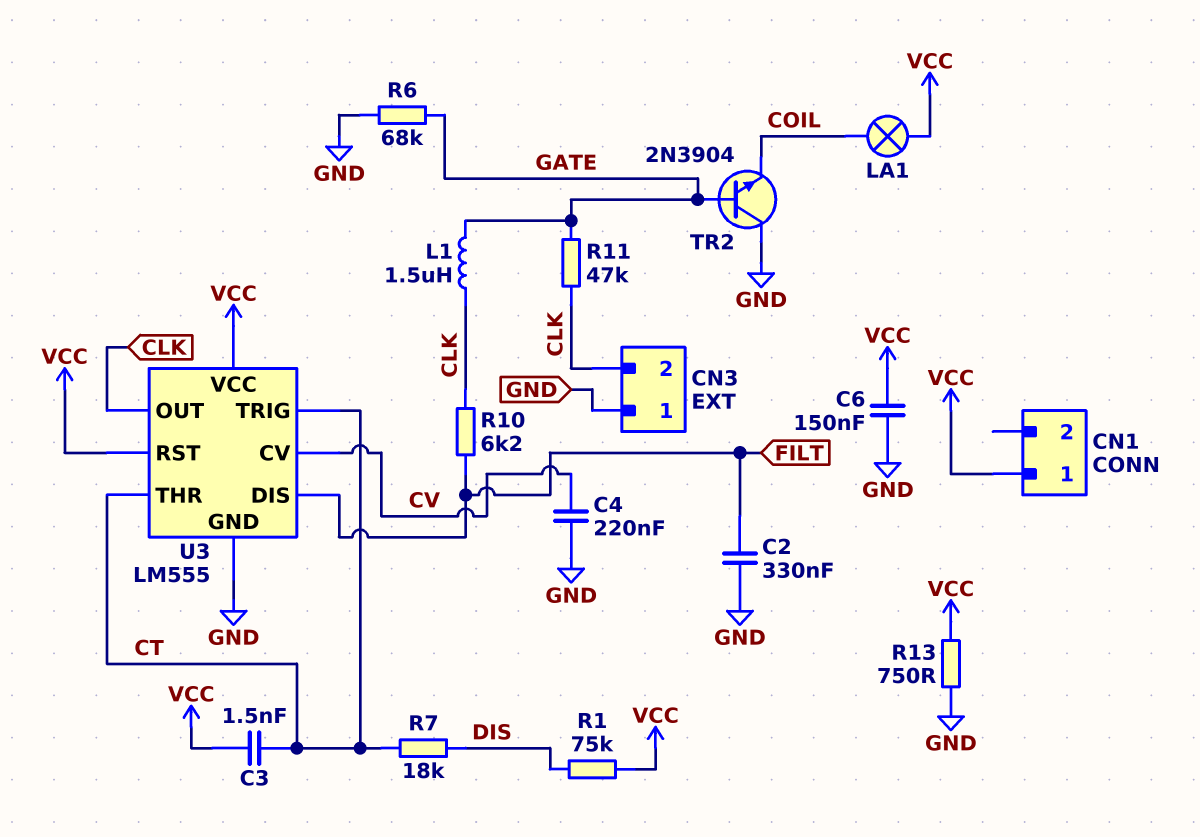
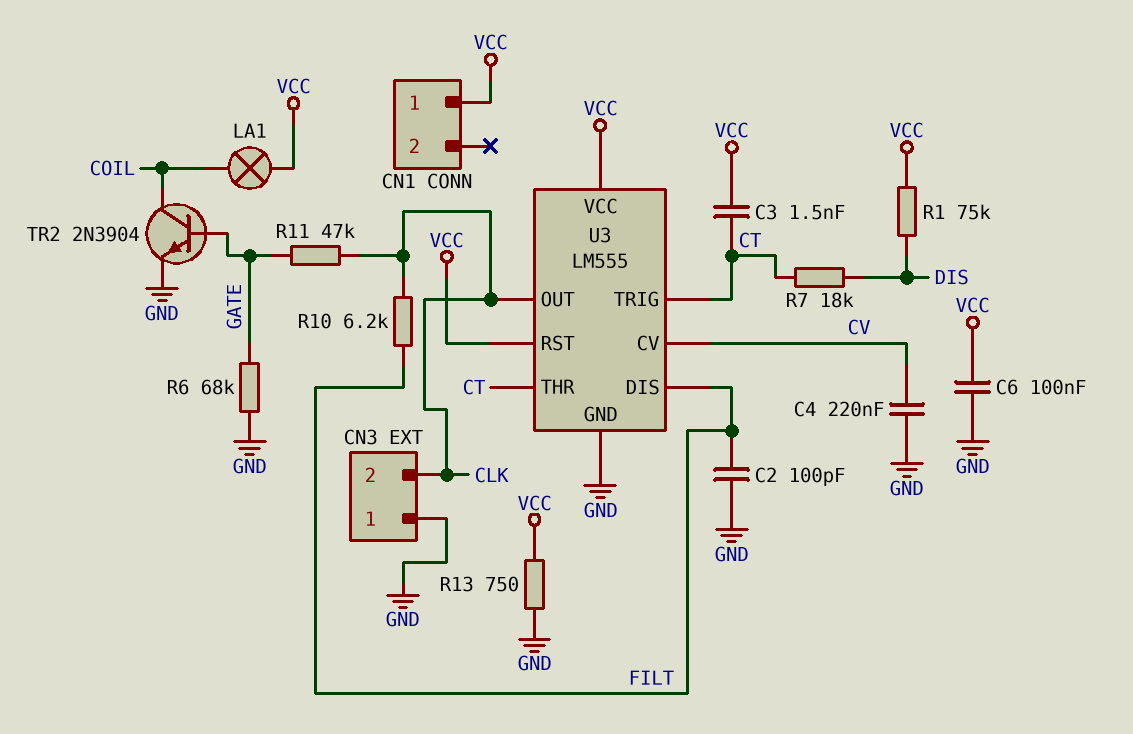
C2: 330nF (FILT, GND) -> 100pF (FILT, GND)
C6: 150nF (GND, VCC) -> 100nF (GND, VCC)
L1: 1.5uH (CLK, GATE) -> none
TR2: NPN 2N3904 (B GATE, C GND, E COIL) -> NPN 2N3904 (B GATE, C COIL, E GND)

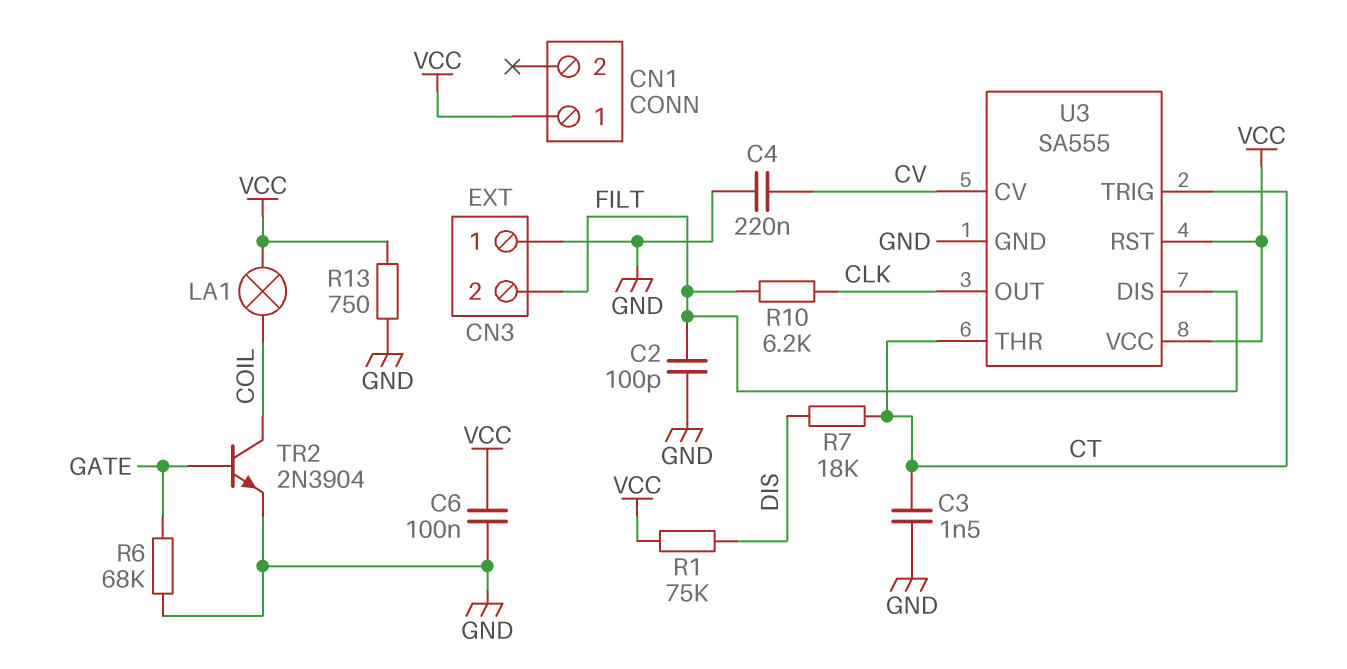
C3: 1.5nF (CT, VCC) -> 1.5nF (CT, GND)
CN3 pin 2: CLK -> FILT
R11: 47k (CLK, GATE) -> none
U3: LM555 -> SA555

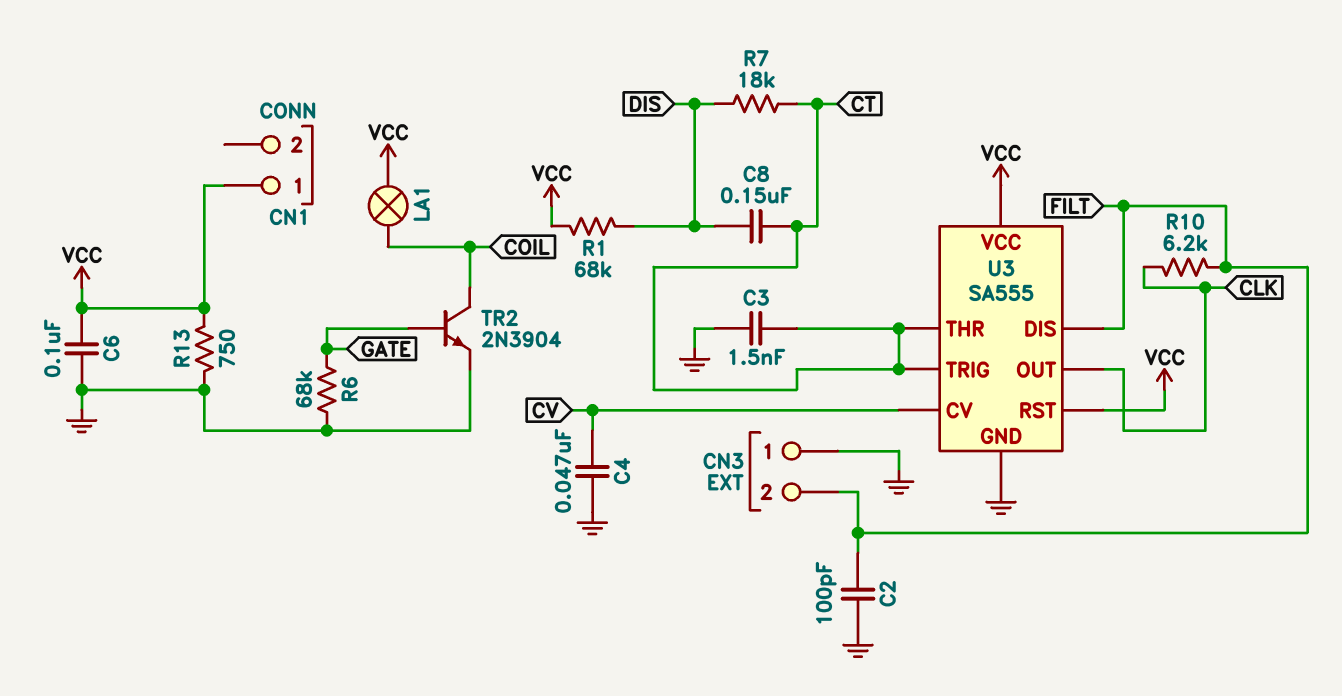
C4: 220nF (CV, GND) -> 47nF (CV, GND)
C8: none -> 150nF (CT, DIS)
R1: 75k (DIS, VCC) -> 68k (DIS, VCC)

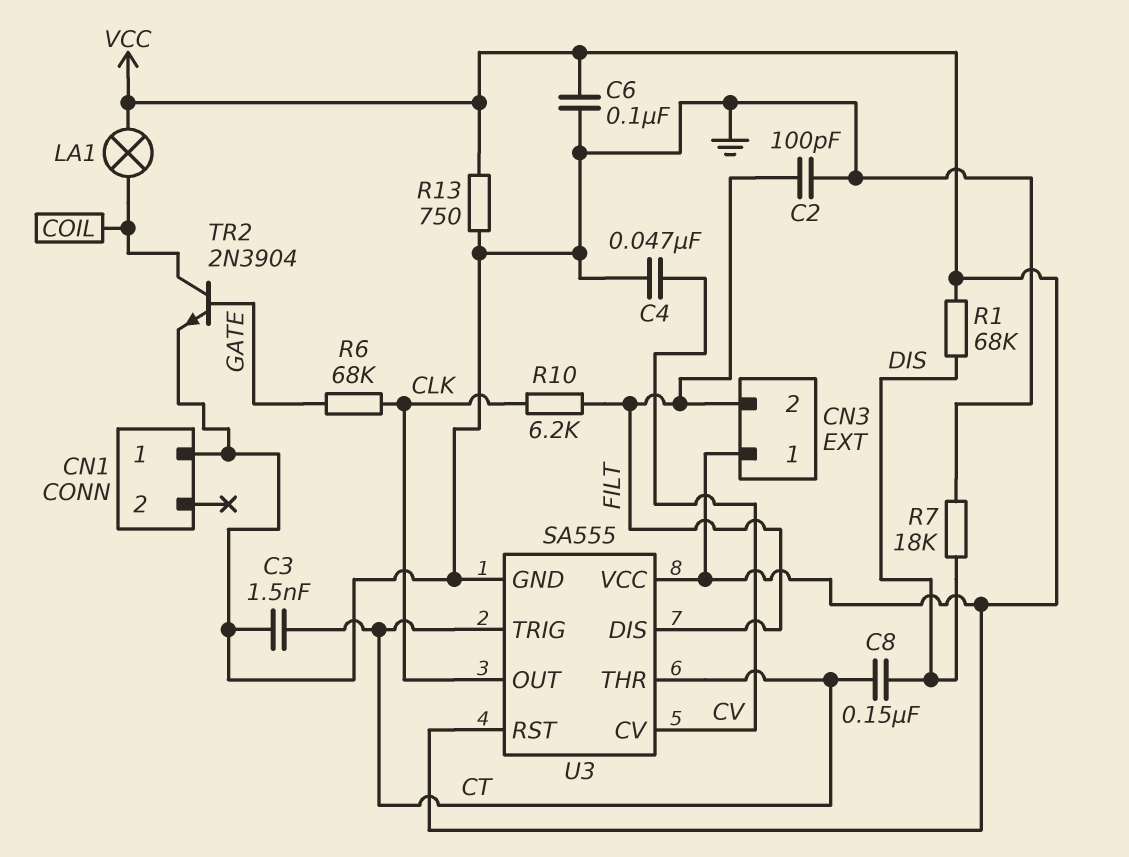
CN1 pin 1: VCC -> GND
CN3 pin 1: GND -> VCC
R6: 68k (GATE, GND) -> 68k (CLK, GATE)
R7: 18k (CT, DIS) -> 18k (DIS, GND)

